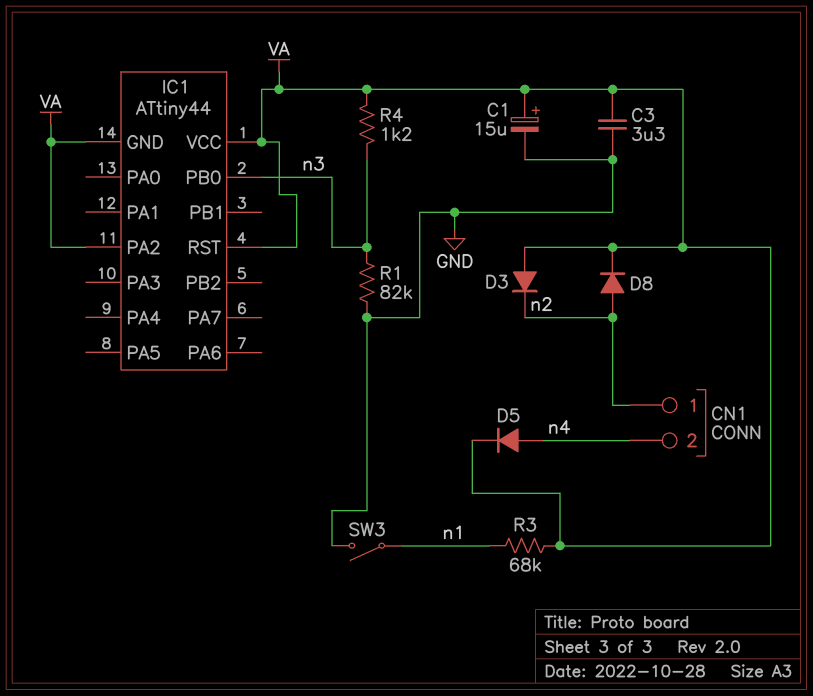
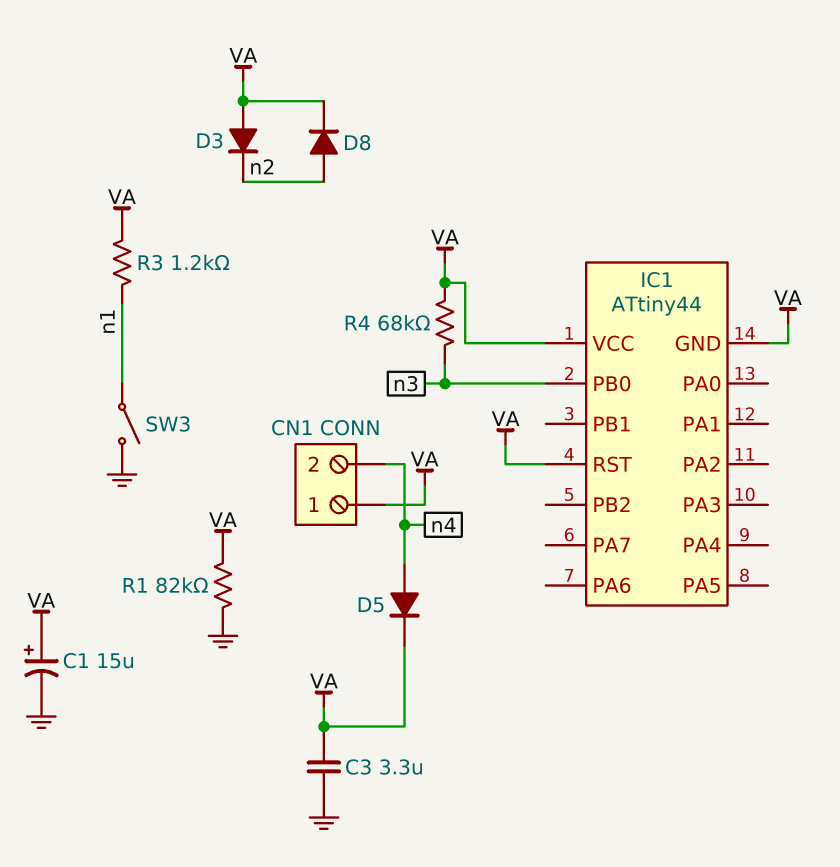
CN1 pin 1: n2 -> VA
IC1 pin PA2: VA -> none
R1: 82k (GND, n3) -> 82k (GND, VA)
R3: 68k (VA, n1) -> 1.2k (VA, n1)
R4: 1.2k (VA, n3) -> 68k (VA, n3)

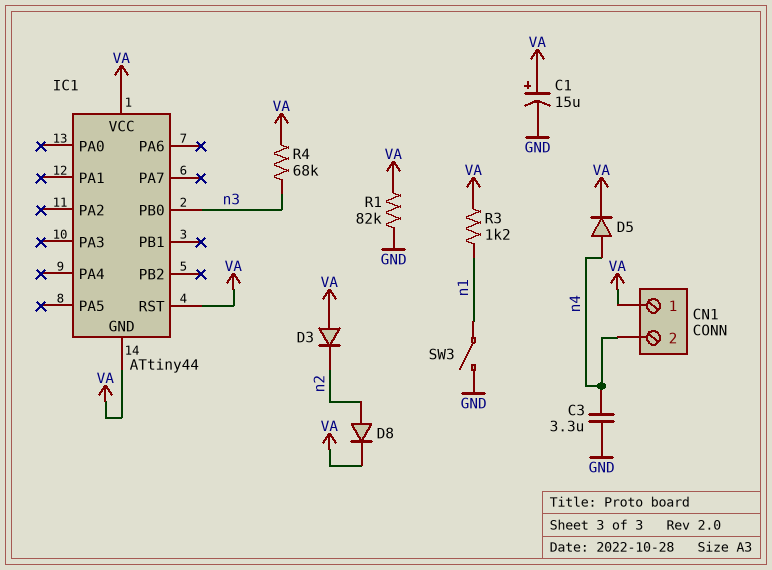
C3: 3.3uF (GND, VA) -> 3.3uF (GND, n4)

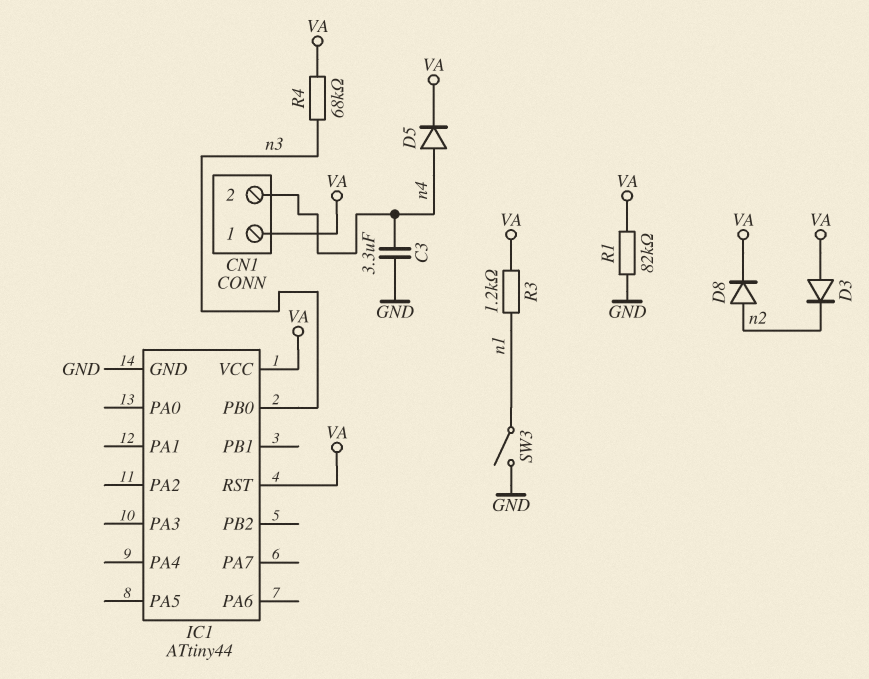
C1: 15uF (plus VA, minus GND) -> none
IC1 pin GND: VA -> GND

